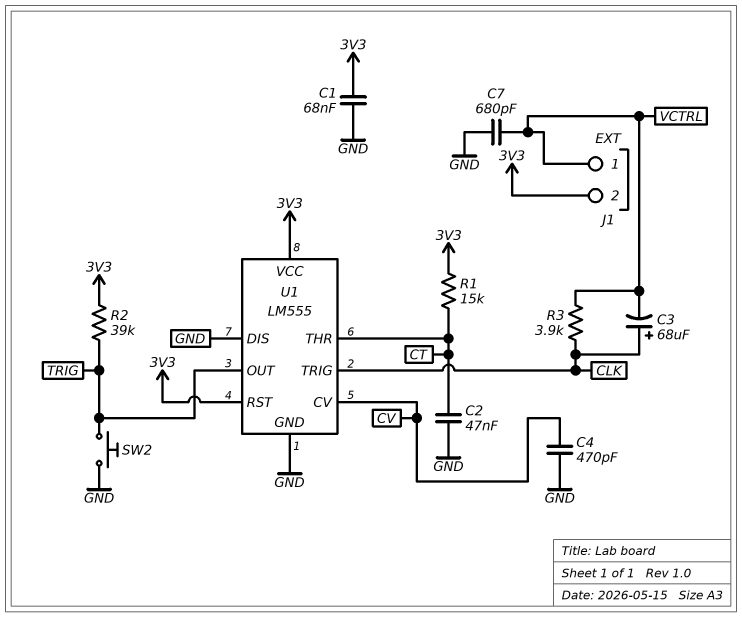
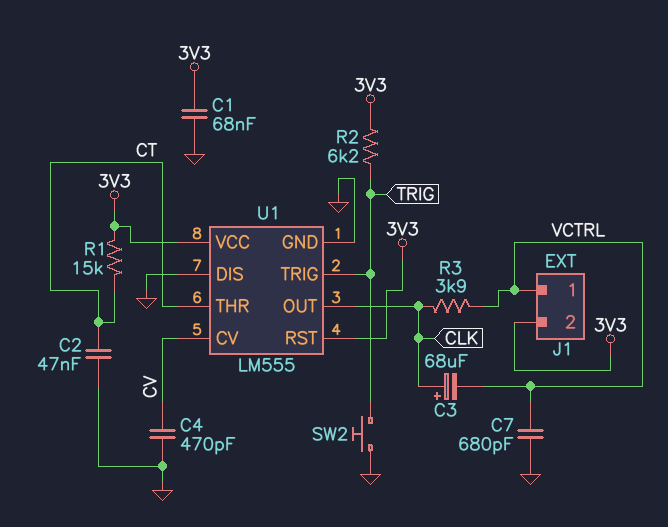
R2: 39k (3V3, TRIG) -> 6.2k (3V3, TRIG)
U1 pin OUT: TRIG -> CLK
U1 pin TRIG: CLK -> TRIG

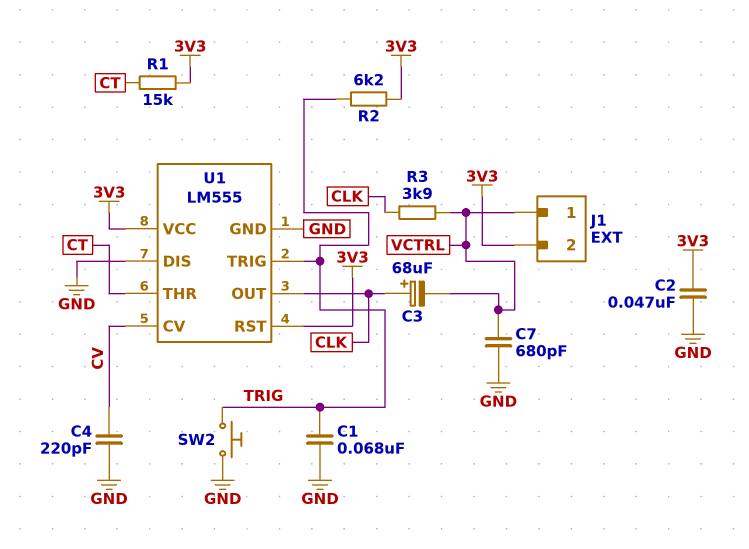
C1: 68nF (3V3, GND) -> 68nF (GND, TRIG)
C2: 47nF (CT, GND) -> 47nF (3V3, GND)
C4: 470pF (CV, GND) -> 220pF (CV, GND)

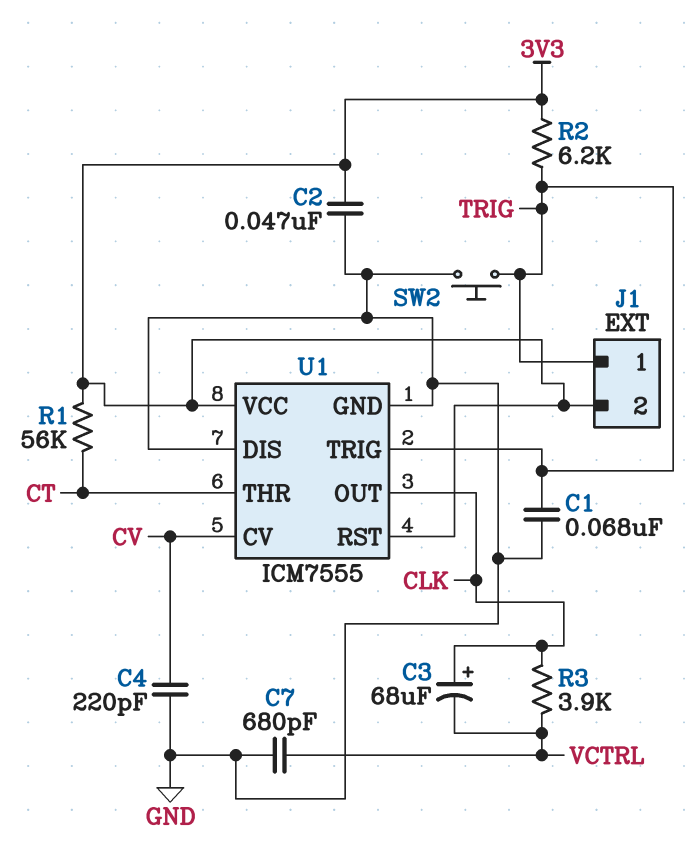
J1 pin 1: VCTRL -> TRIG
R1: 15k (3V3, CT) -> 56k (3V3, CT)
U1: LM555 -> ICM7555

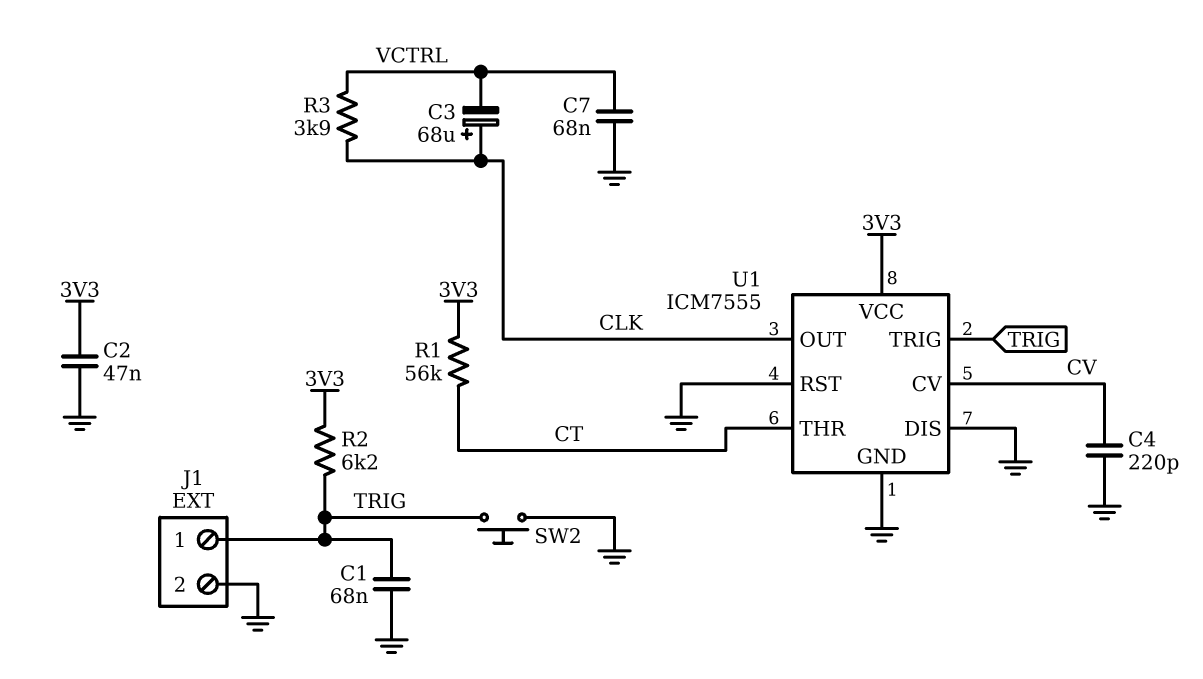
C7: 680pF (GND, VCTRL) -> 68nF (GND, VCTRL)
J1 pin 2: 3V3 -> GND
U1 pin RST: 3V3 -> GND

